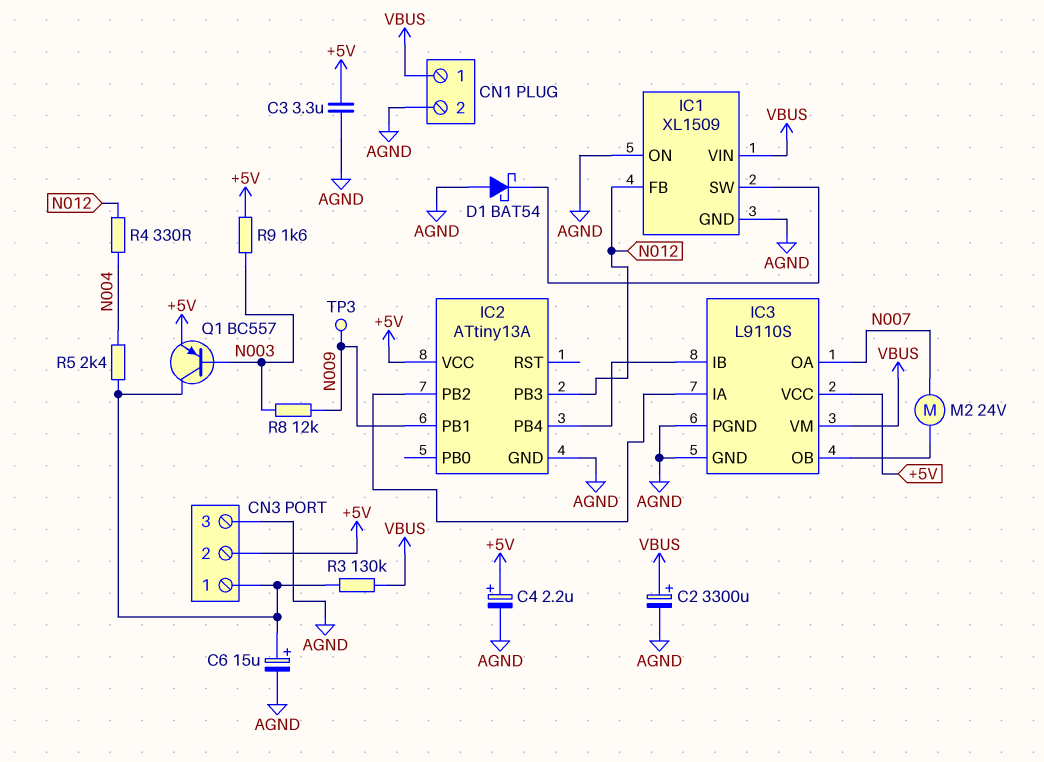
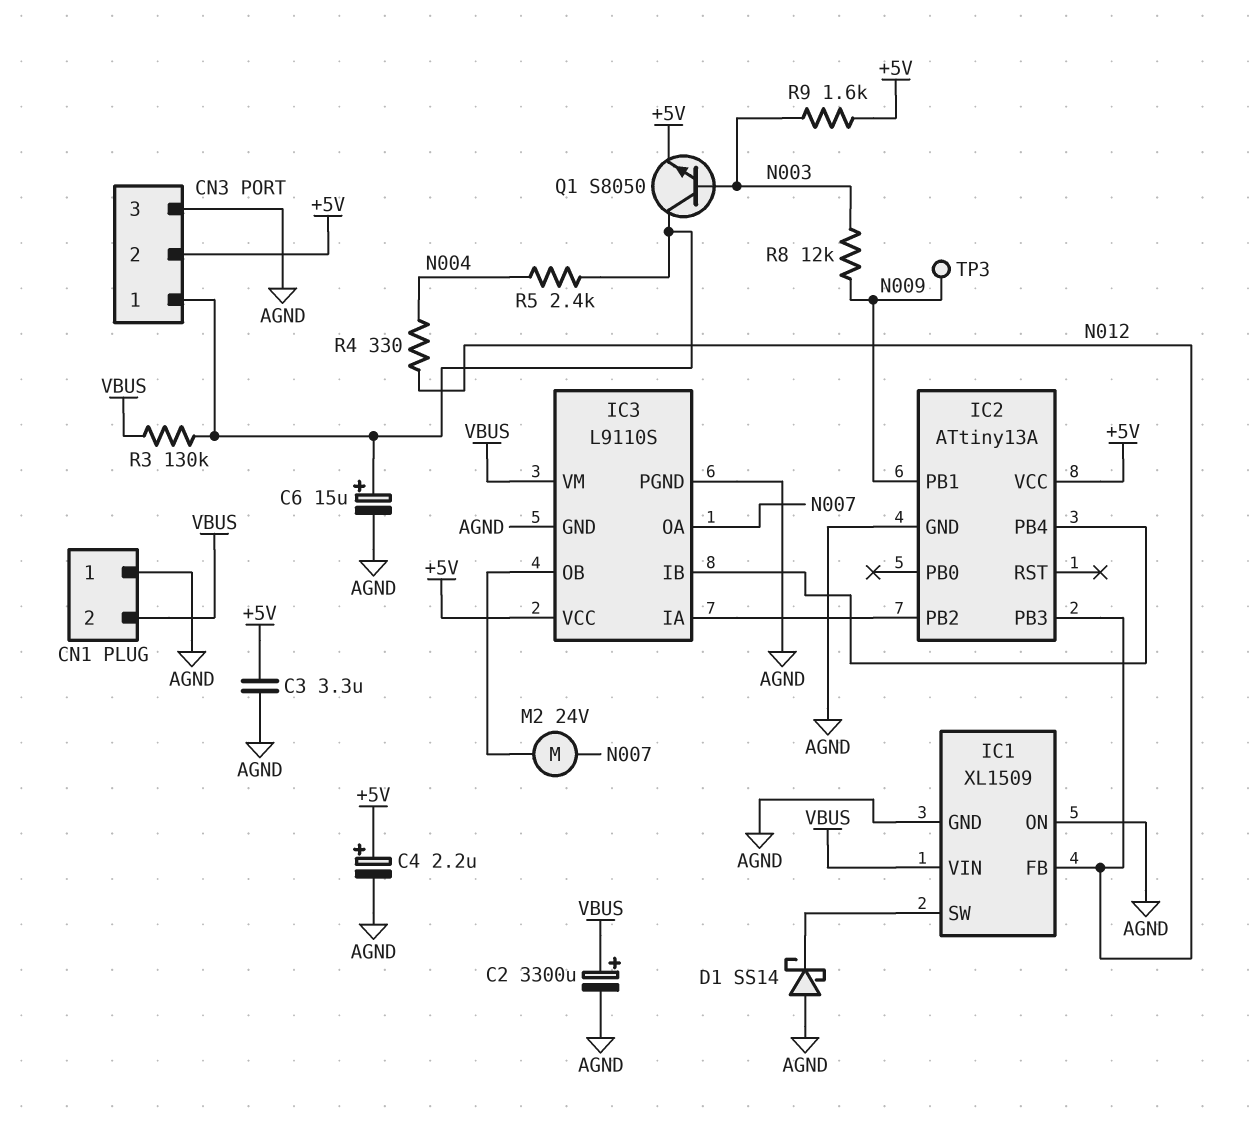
CN1 pin 1: VBUS -> AGND
CN1 pin 2: AGND -> VBUS
D1: schottky BAT54 (A AGND, K IC1/SW) -> schottky SS14 (A AGND, K IC1/SW)
Q1: PNP BC557 (B N003, C CN3/1, E +5V) -> NPN S8050 (B N003, C CN3/1, E +5V)

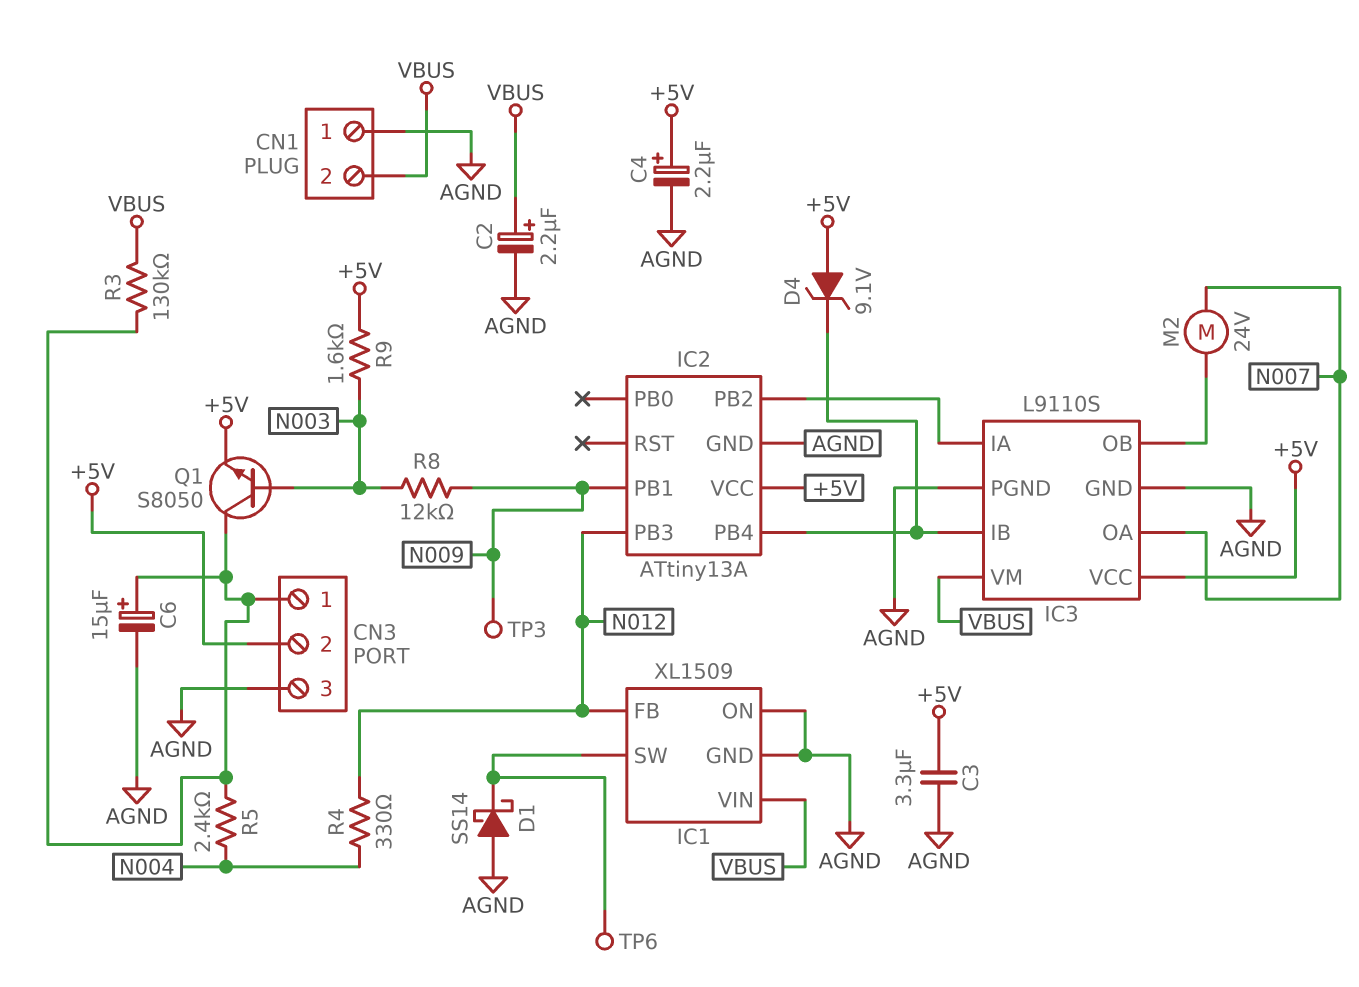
C2: 3300uF (plus VBUS, minus AGND) -> 2.2uF (plus VBUS, minus AGND)
D4: none -> zener 9.1V (A +5V, K IC2/PB4)
TP6: none -> test point (IC1/SW)

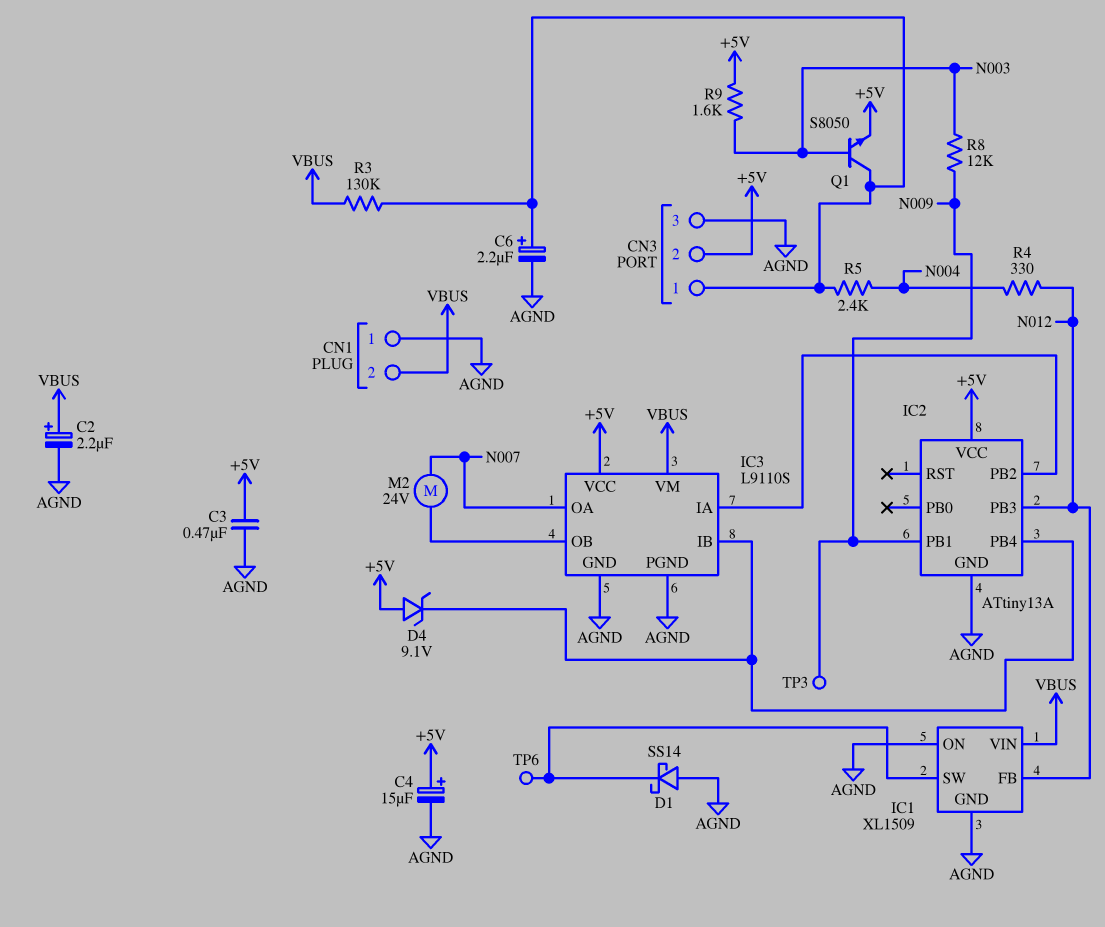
C3: 3.3uF (+5V, AGND) -> 470nF (+5V, AGND)
C4: 2.2uF (plus +5V, minus AGND) -> 15uF (plus +5V, minus AGND)
C6: 15uF (plus CN3/1, minus AGND) -> 2.2uF (plus CN3/1, minus AGND)

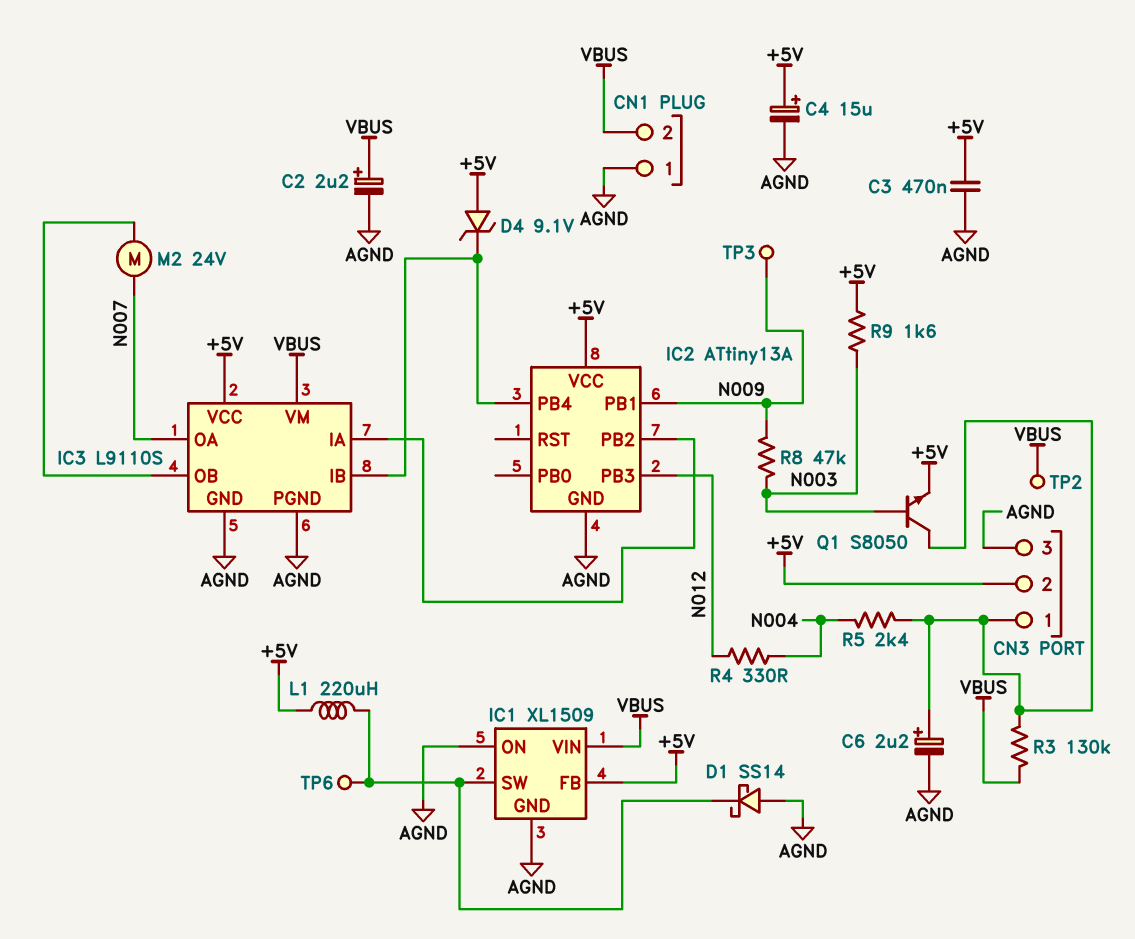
IC1 pin FB: N012 -> +5V
L1: none -> 220uH (+5V, IC1/SW)
R8: 12k (N003, N009) -> 47k (N003, N009)
TP2: none -> test point (VBUS)

